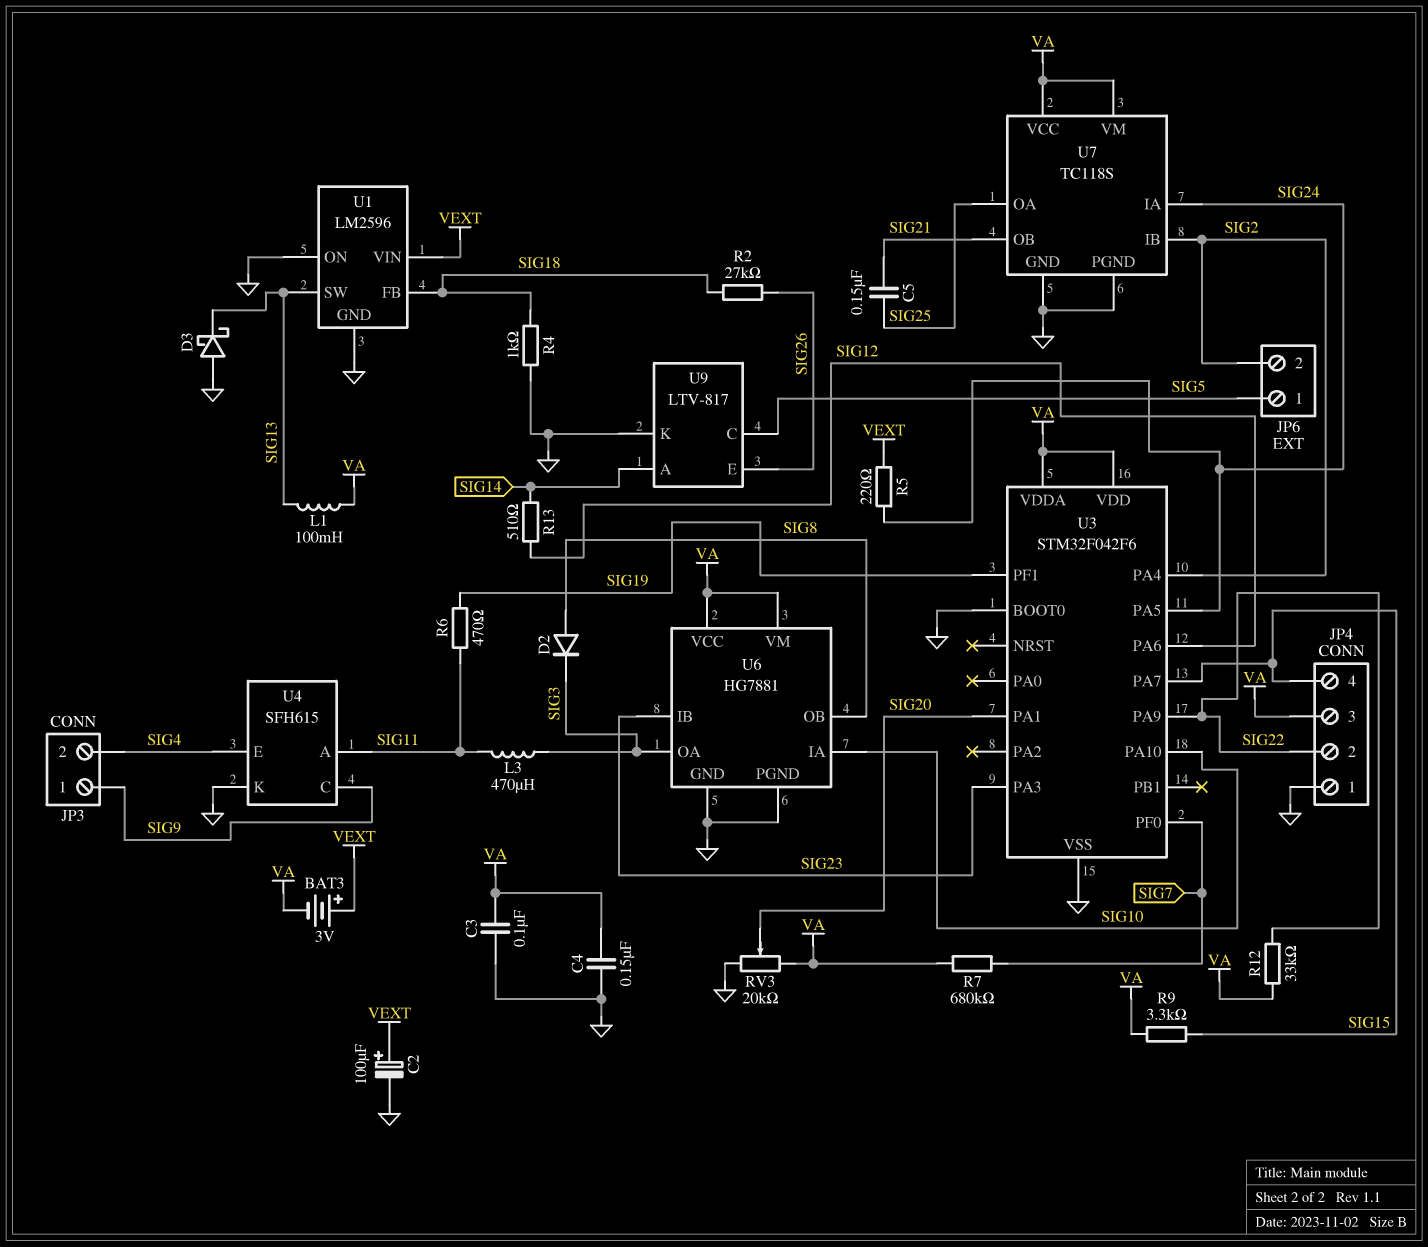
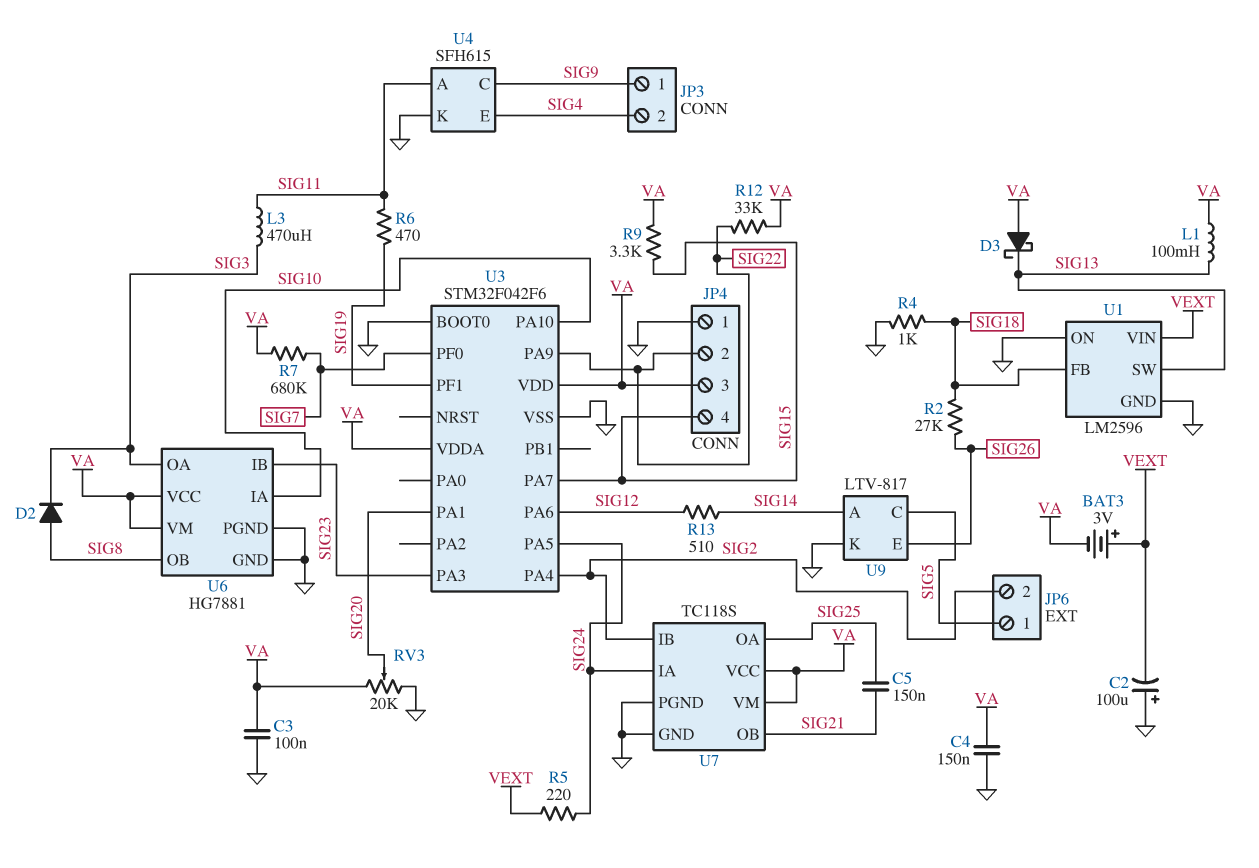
C2: 100uF (plus VEXT, minus GND) -> 100uF (plus GND, minus VEXT)
D3: schottky (A GND, K SIG13) -> schottky (A VA, K SIG13)

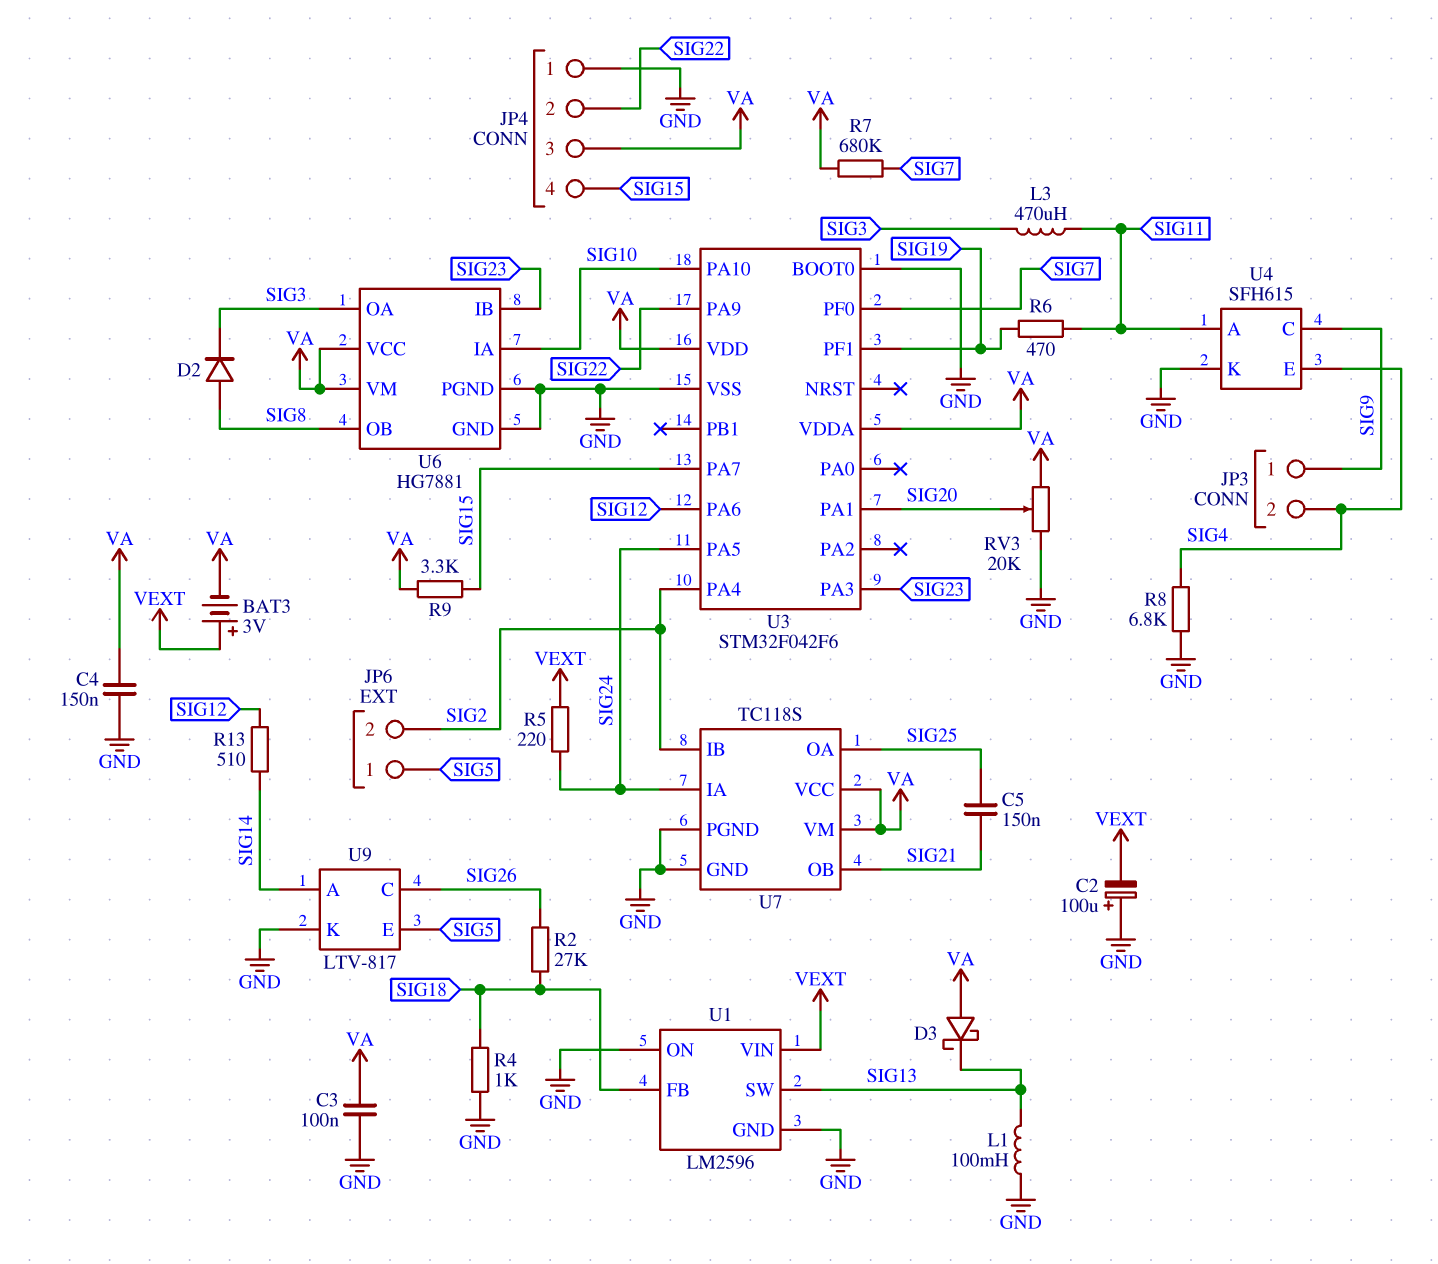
L1: 100mH (SIG13, VA) -> 100mH (GND, SIG13)
R8: none -> 6.8k (GND, SIG4)
R12: 33k (SIG22, VA) -> none
U9 pin C: SIG5 -> SIG26
U9 pin E: SIG26 -> SIG5

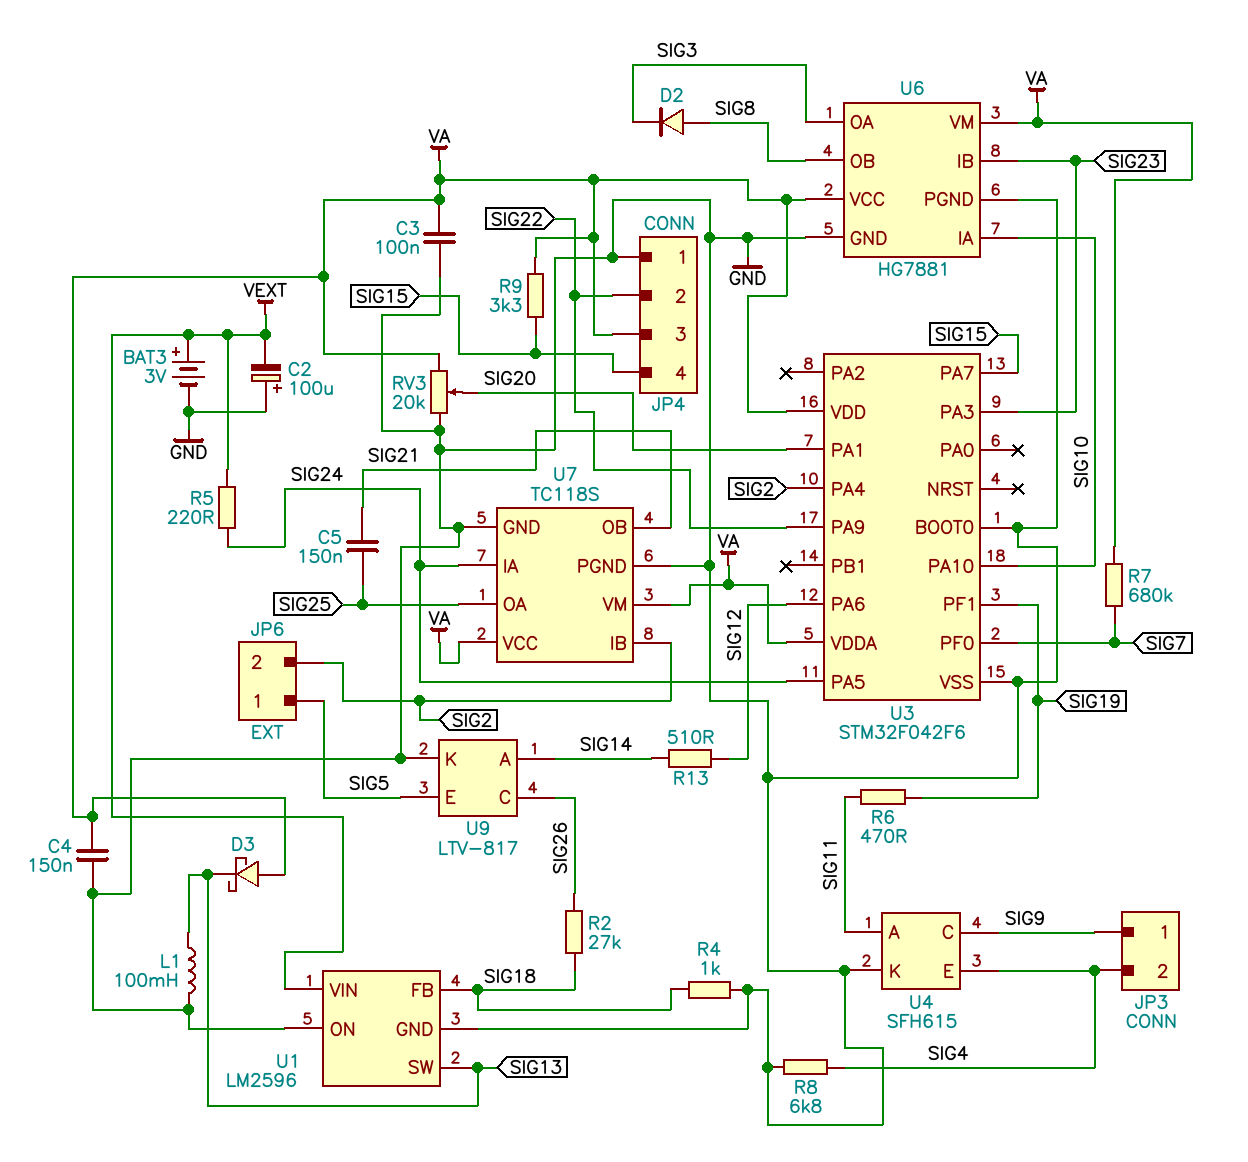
BAT3: 3V (plus VEXT, minus VA) -> 3V (plus VEXT, minus GND)
L3: 470uH (SIG3, SIG11) -> none

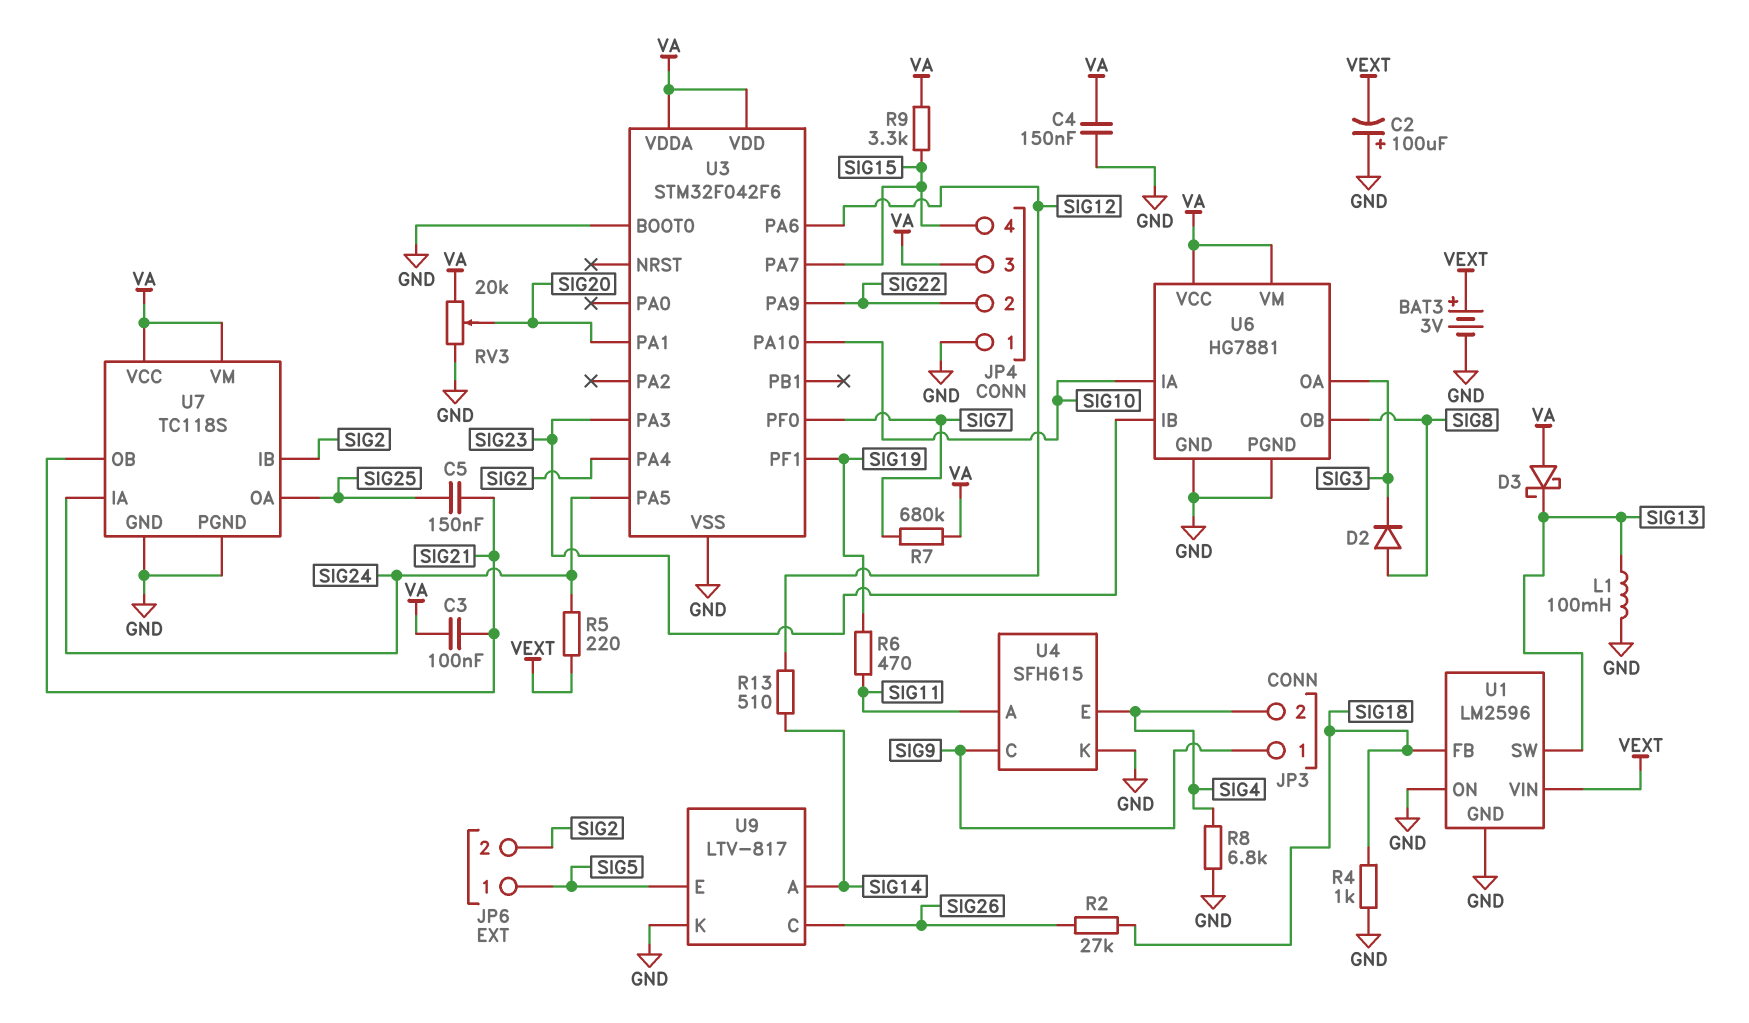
C3: 100nF (GND, VA) -> 100nF (SIG21, VA)

